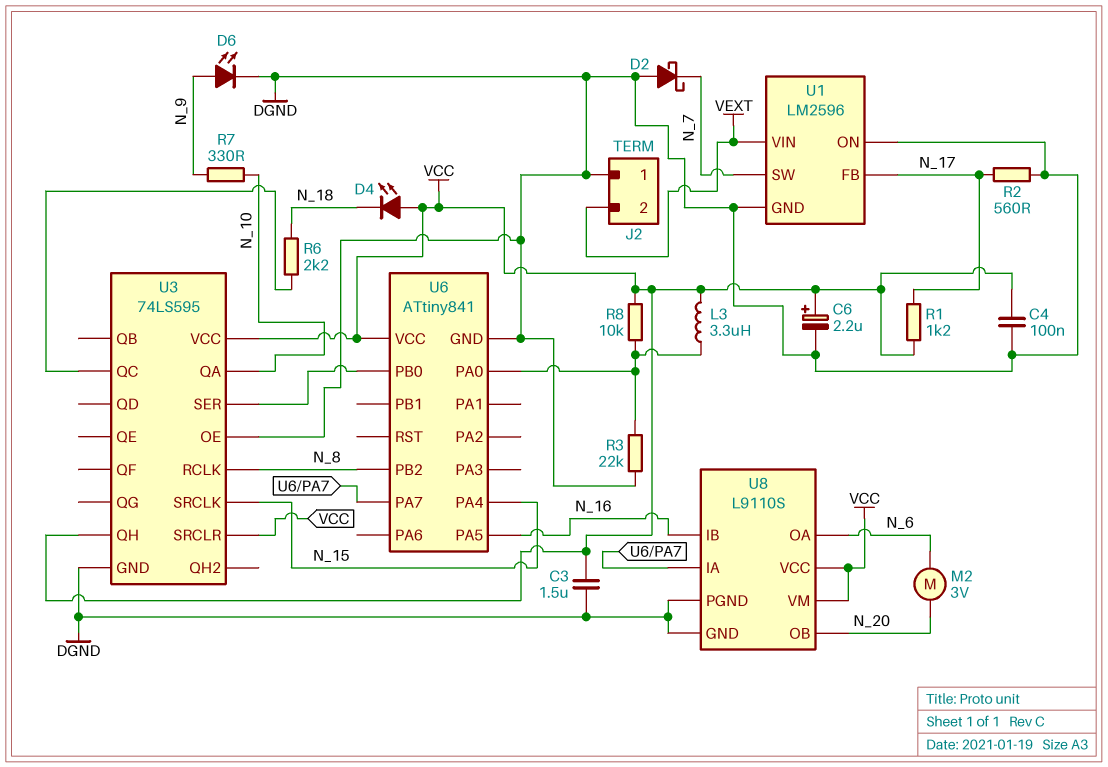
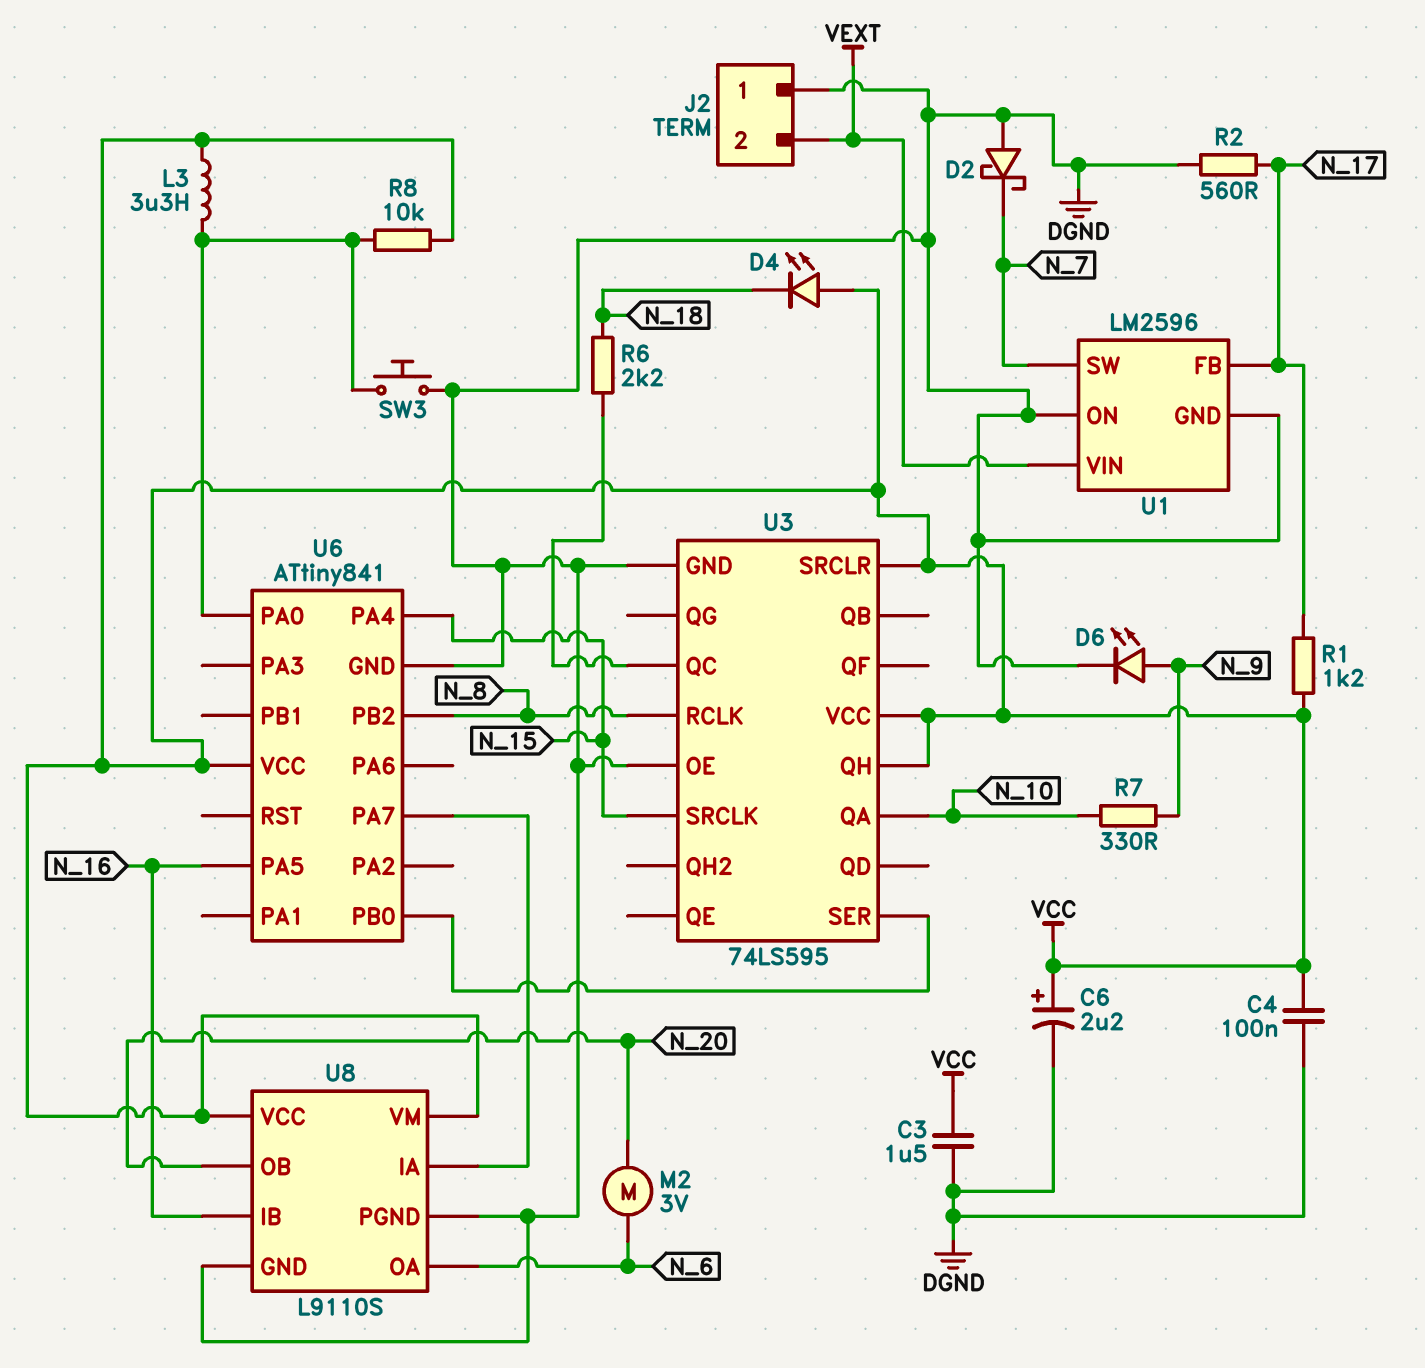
R3: 22k (DGND, U6/PA0) -> none
SW3: none -> button (DGND, U6/PA0)

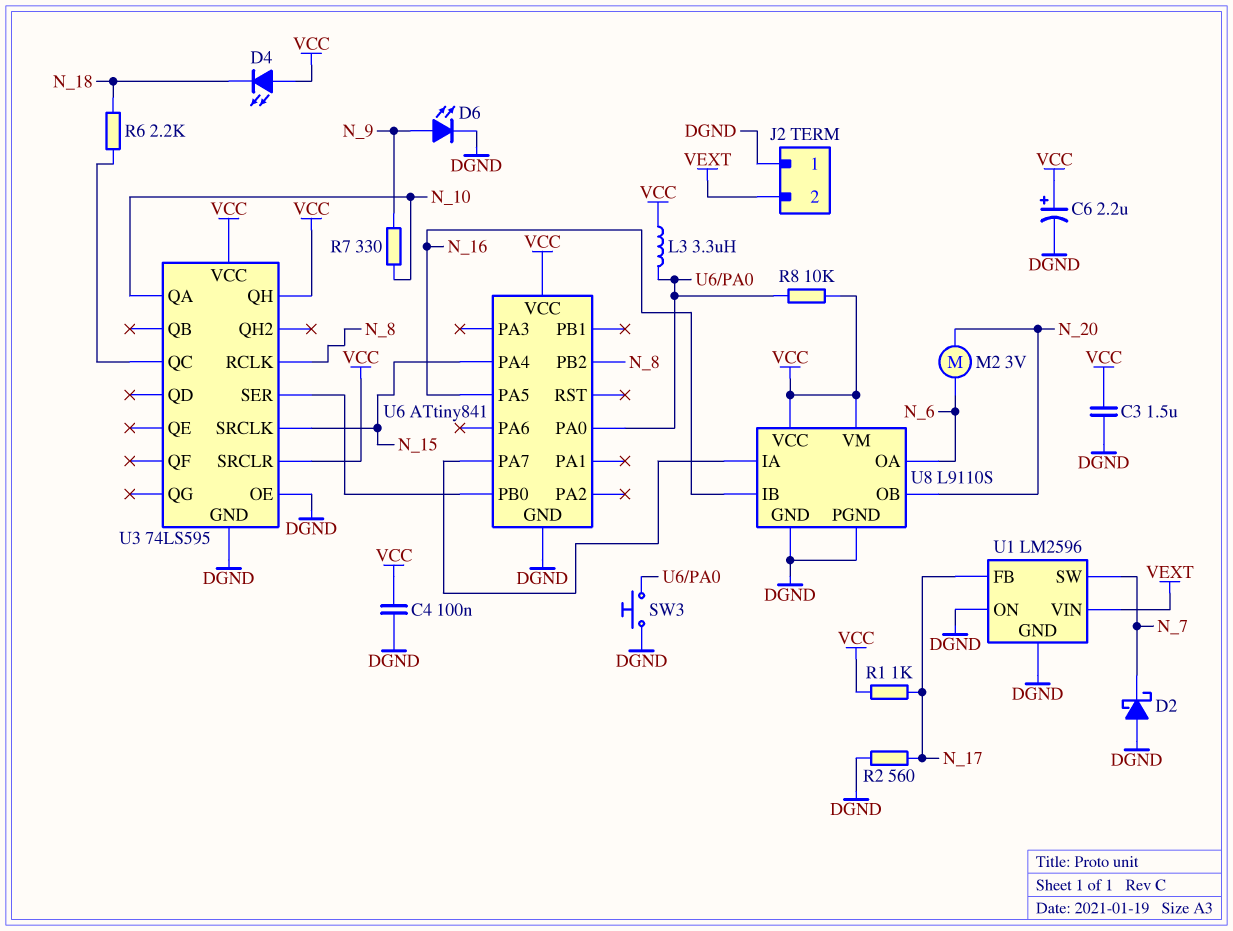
R1: 1.2k (N_17, VCC) -> 1k (N_17, VCC)

